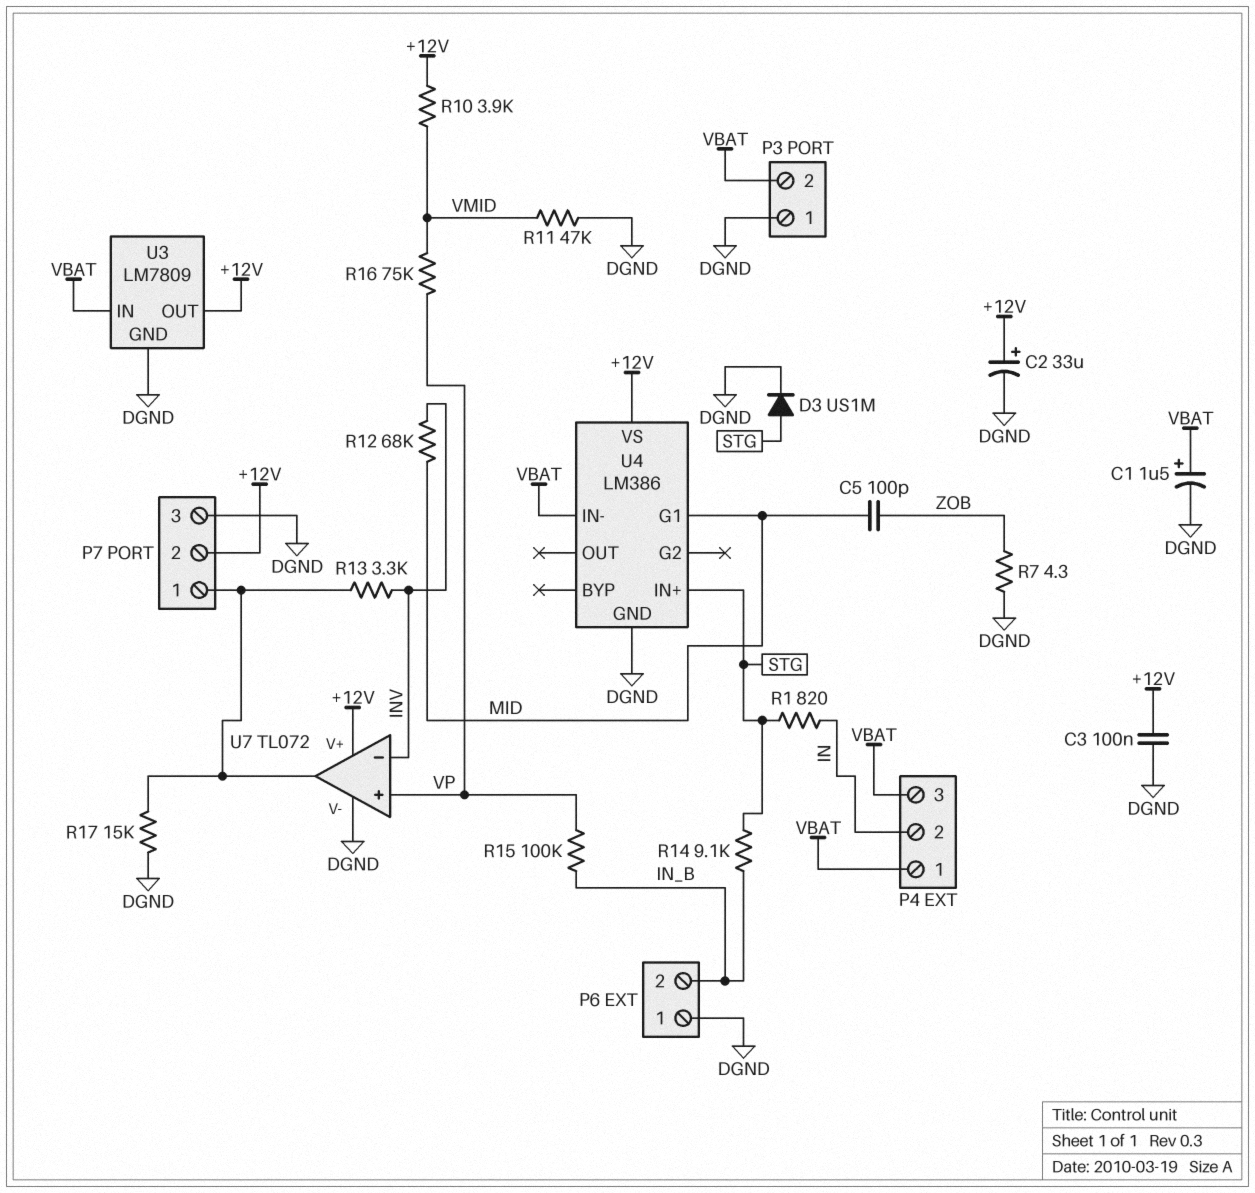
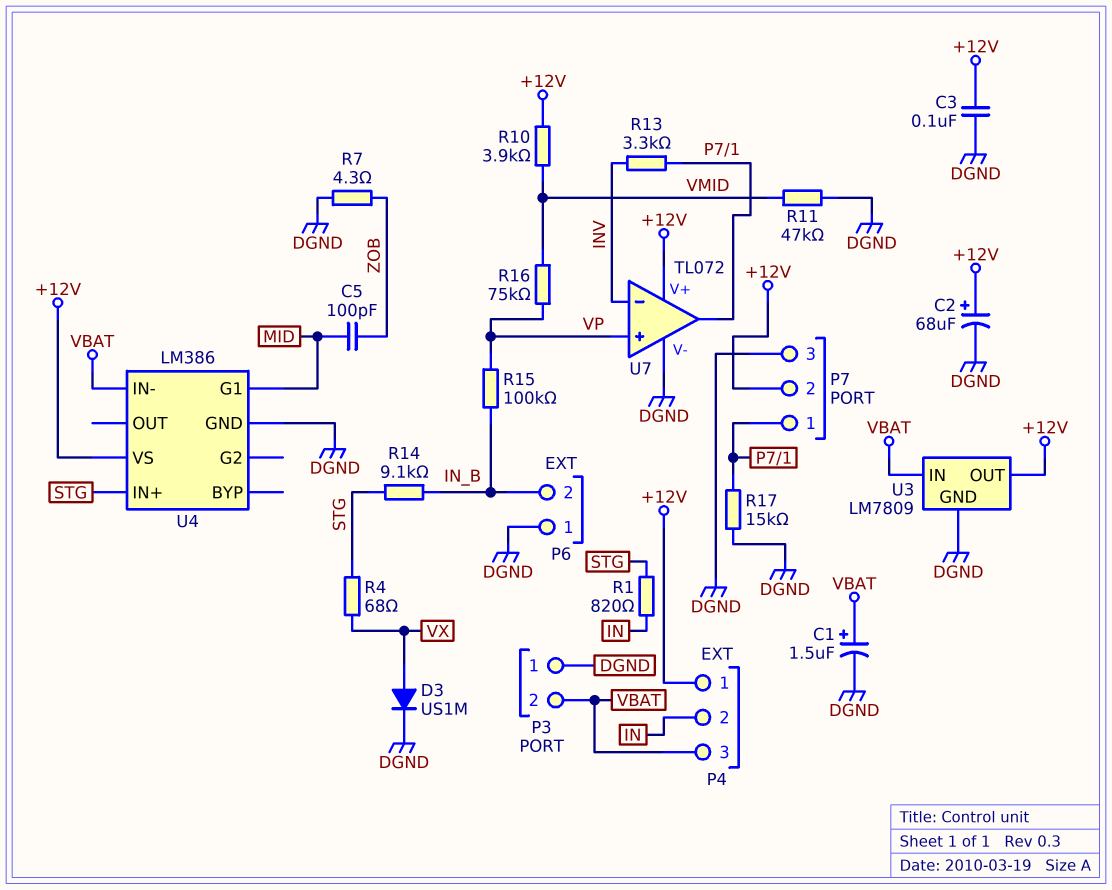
C2: 33uF (plus +12V, minus DGND) -> 68uF (plus +12V, minus DGND)
D3: diode US1M (A STG, K DGND) -> diode US1M (A VX, K DGND)
P4 pin 1: VBAT -> +12V
R4: none -> 68 (STG, VX)
R12: 68k (INV, MID) -> none

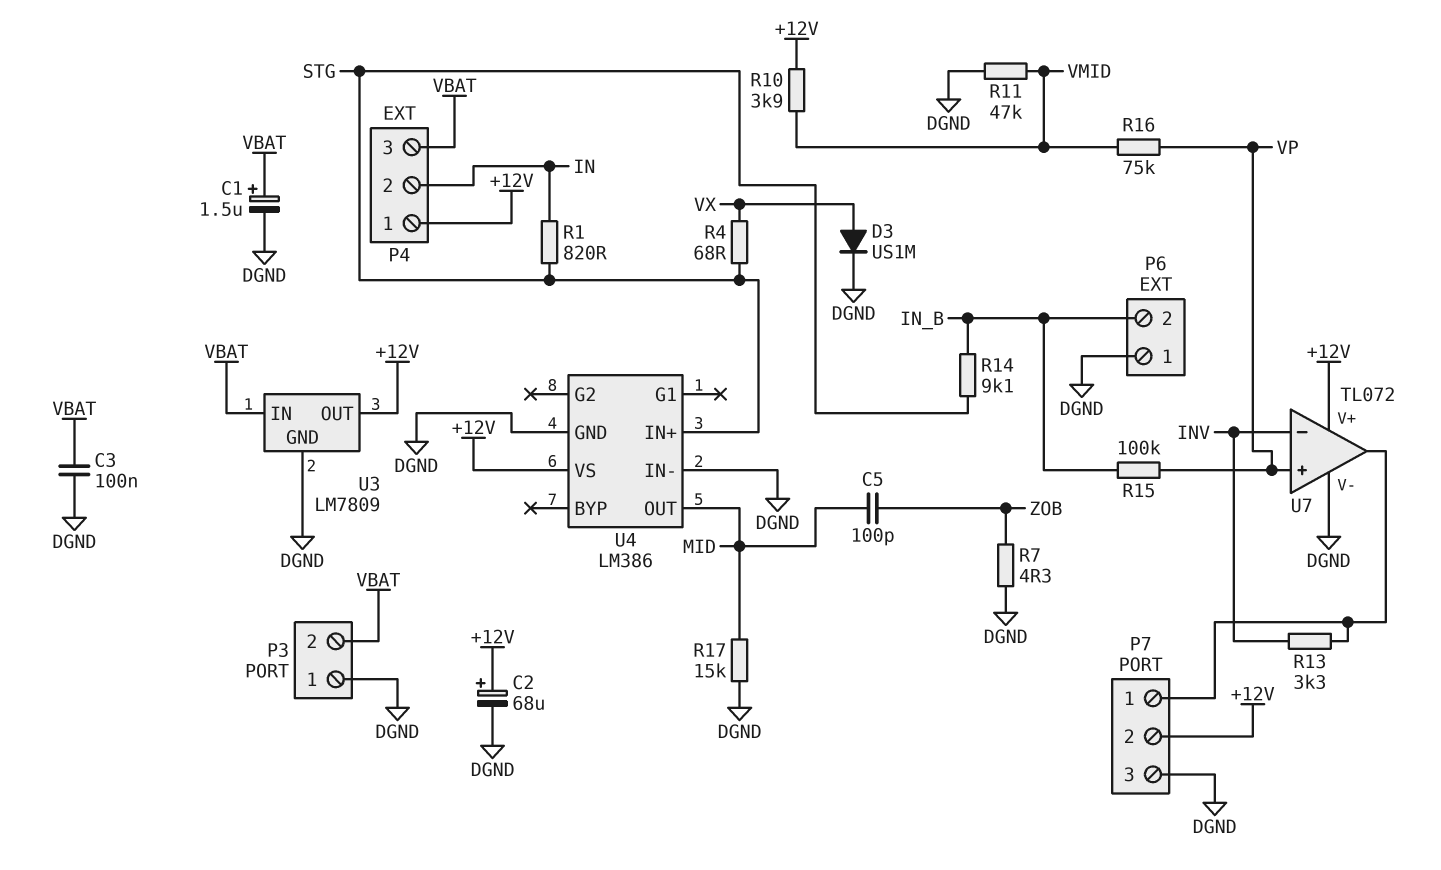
C3: 100nF (+12V, DGND) -> 100nF (DGND, VBAT)
R17: 15k (DGND, P7/1) -> 15k (DGND, MID)
U4 pin G1: MID -> none
U4 pin IN-: VBAT -> DGND
U4 pin OUT: none -> MID

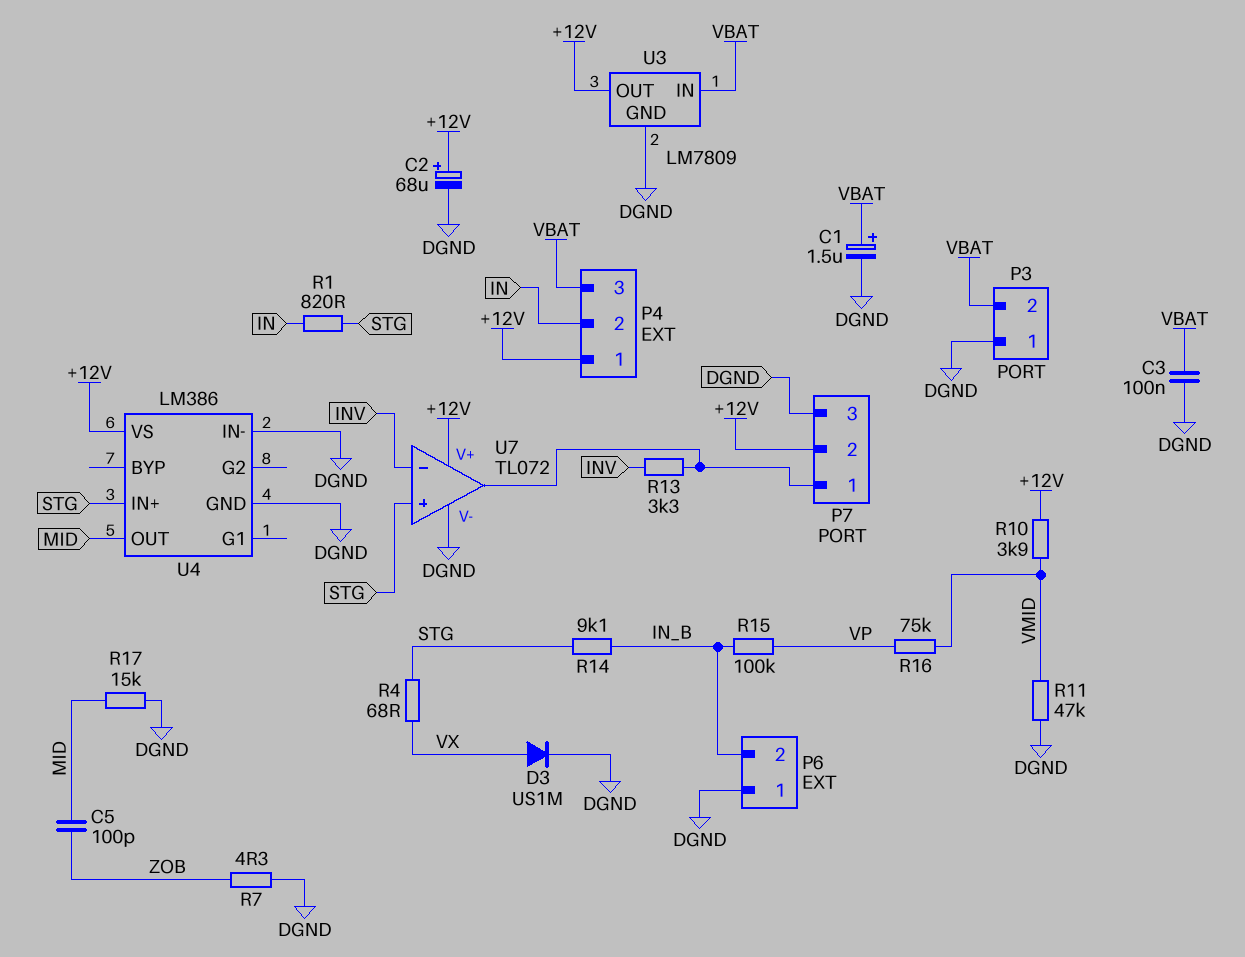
U7 pin in+: VP -> STG

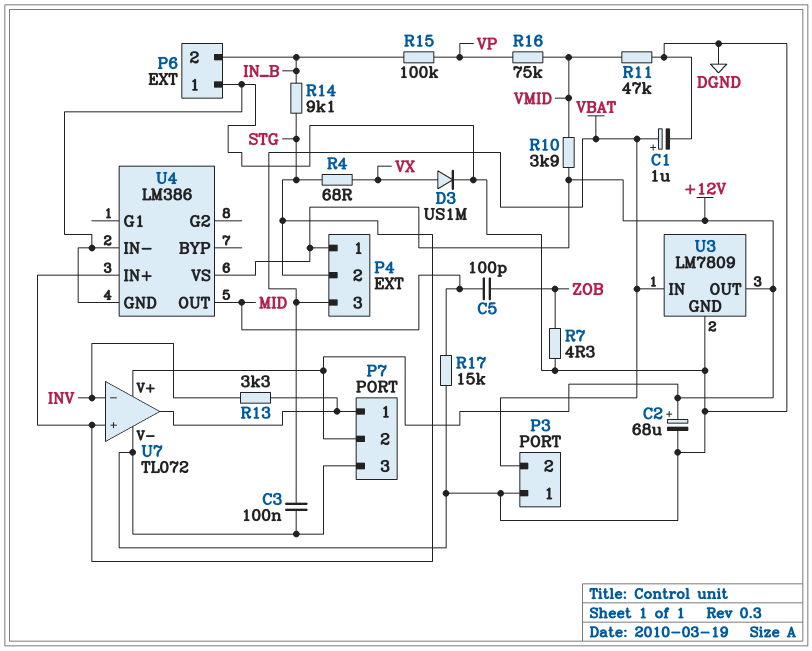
C1: 1.5uF (plus VBAT, minus DGND) -> 1uF (plus VBAT, minus DGND)
P4 pin 2: IN -> STG
R1: 820 (IN, STG) -> none

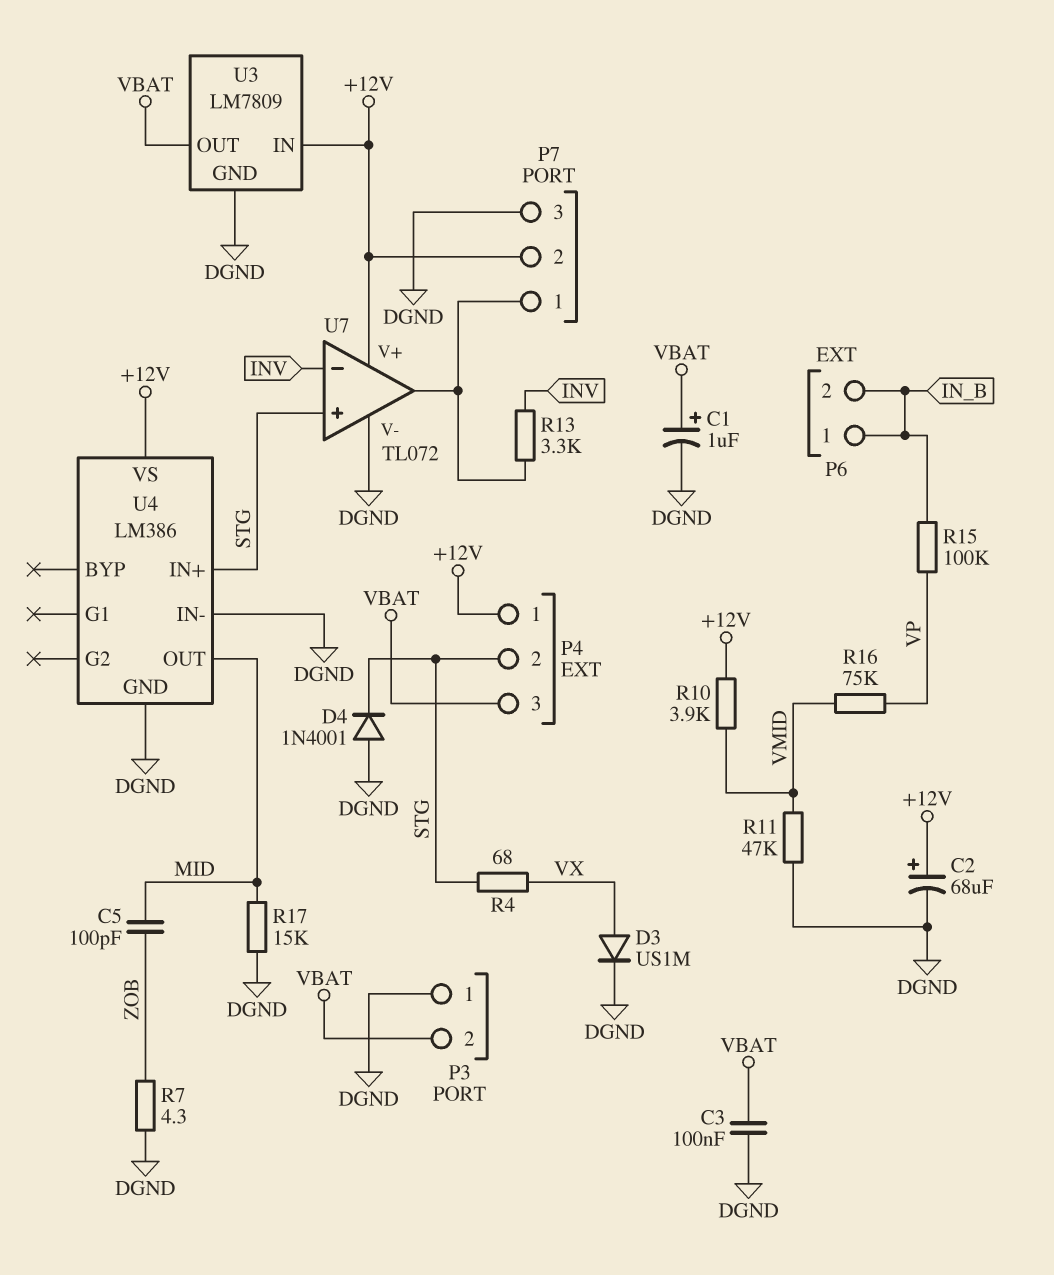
D4: none -> diode 1N4001 (A DGND, K STG)
P6 pin 1: DGND -> IN_B
R14: 9.1k (IN_B, STG) -> none
U3 pin IN: VBAT -> +12V
U3 pin OUT: +12V -> VBAT

